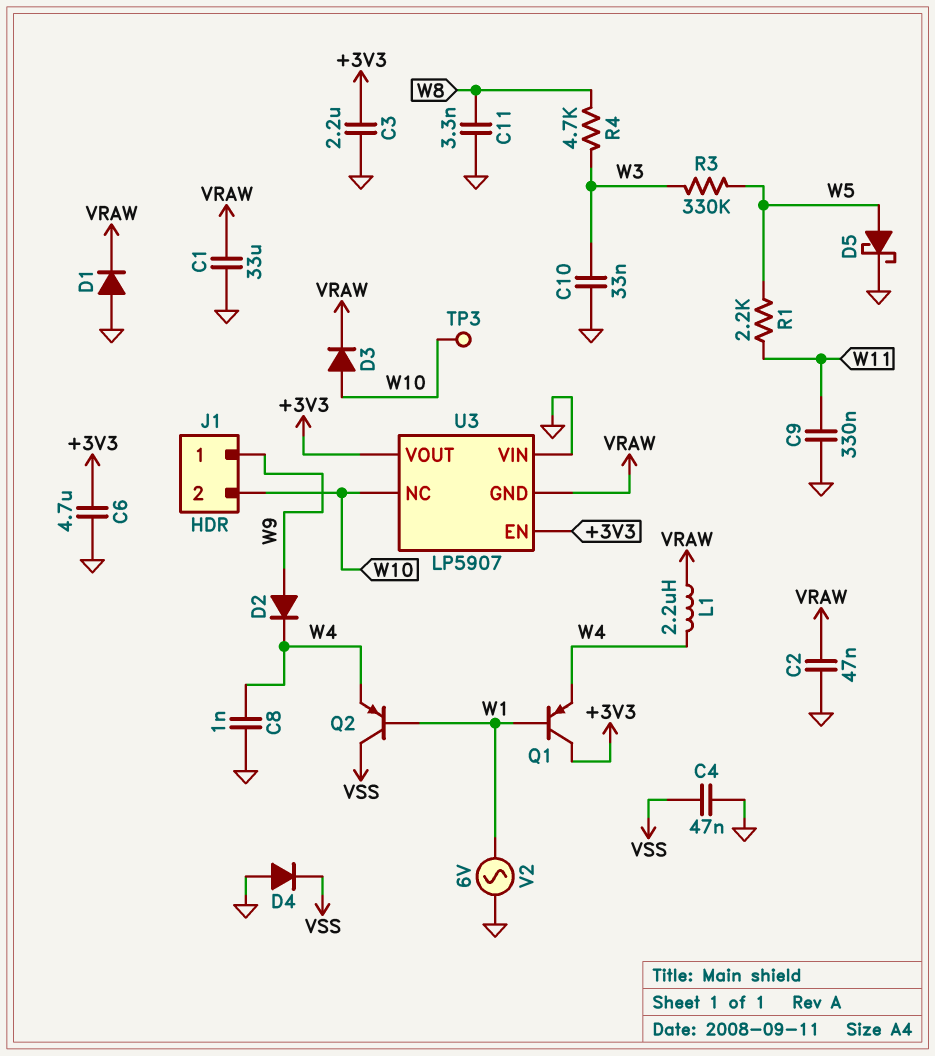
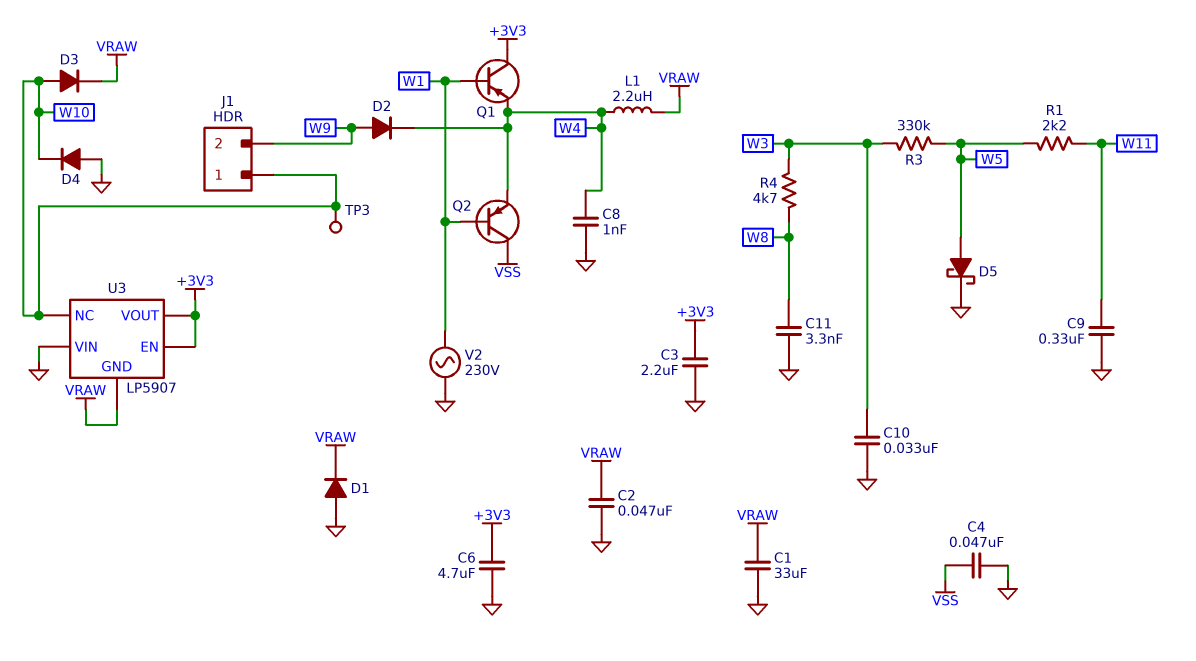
D4: diode (A GND, K VSS) -> diode (A GND, K W10)
J1 pin 1: W9 -> W10
J1 pin 2: W10 -> W9
V2: AC 6V (GND, W1) -> AC 230V (GND, W1)

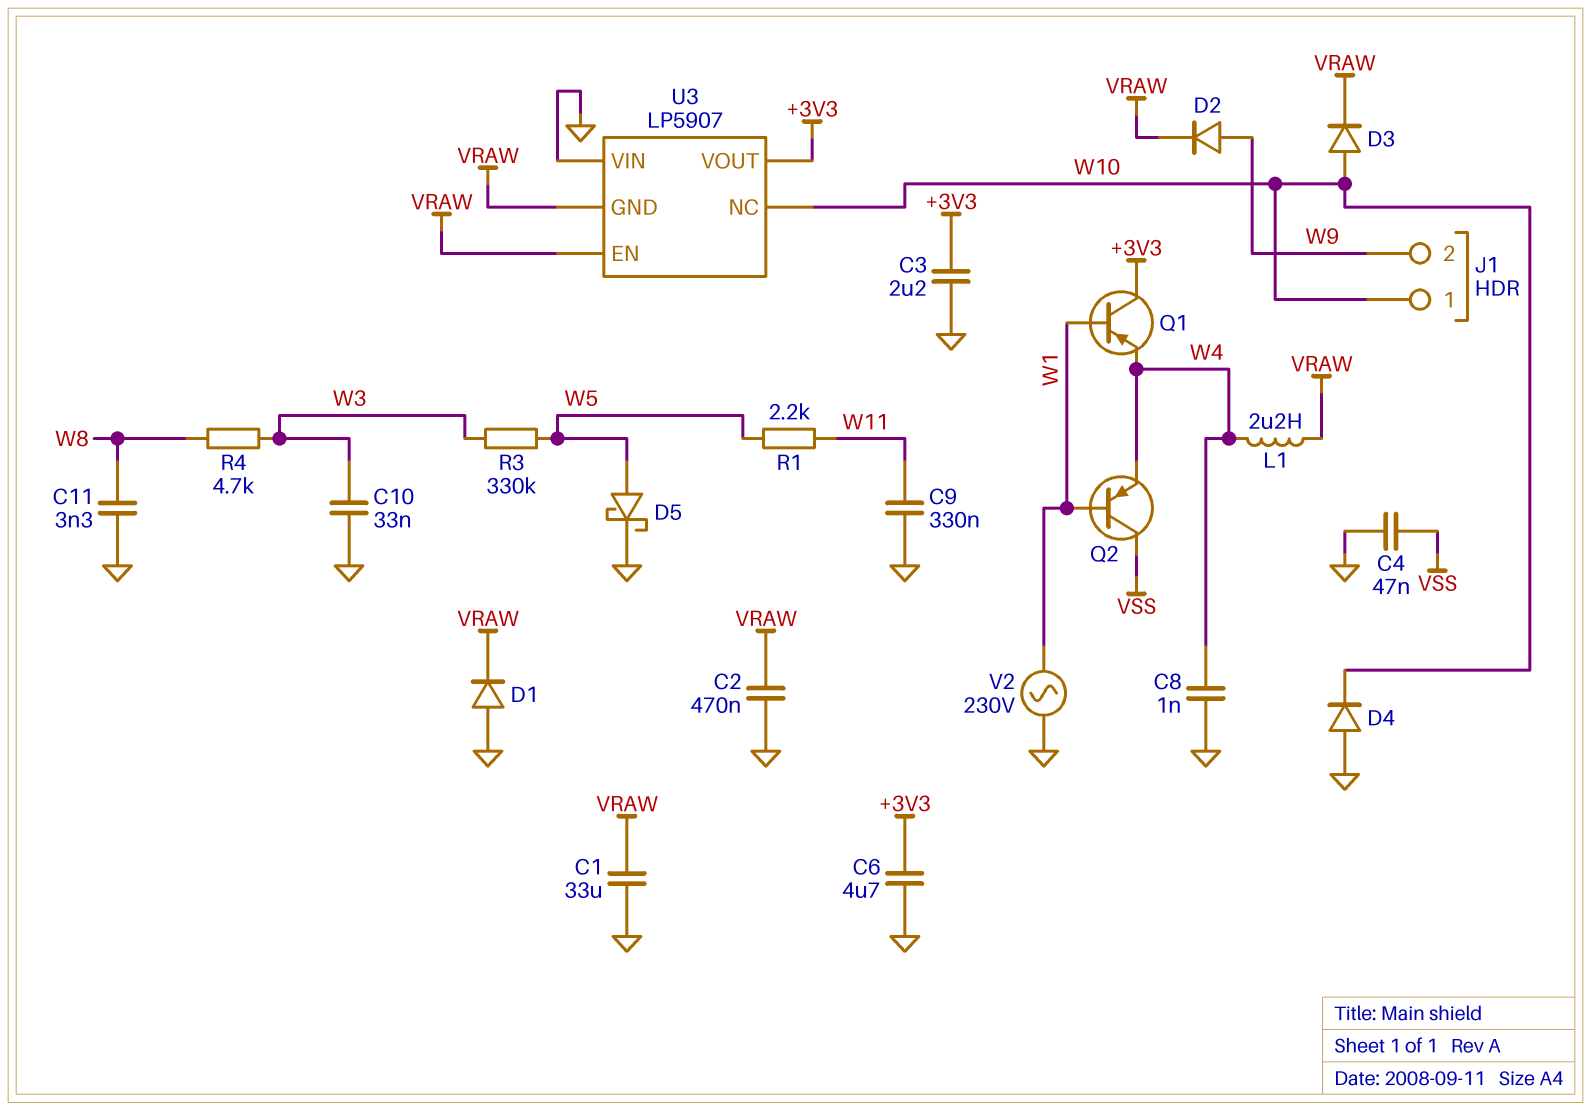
C2: 47nF (GND, VRAW) -> 470nF (GND, VRAW)
D2: diode (A W9, K W4) -> diode (A W9, K VRAW)
TP3: test point (W10) -> none
U3 pin EN: +3V3 -> VRAW

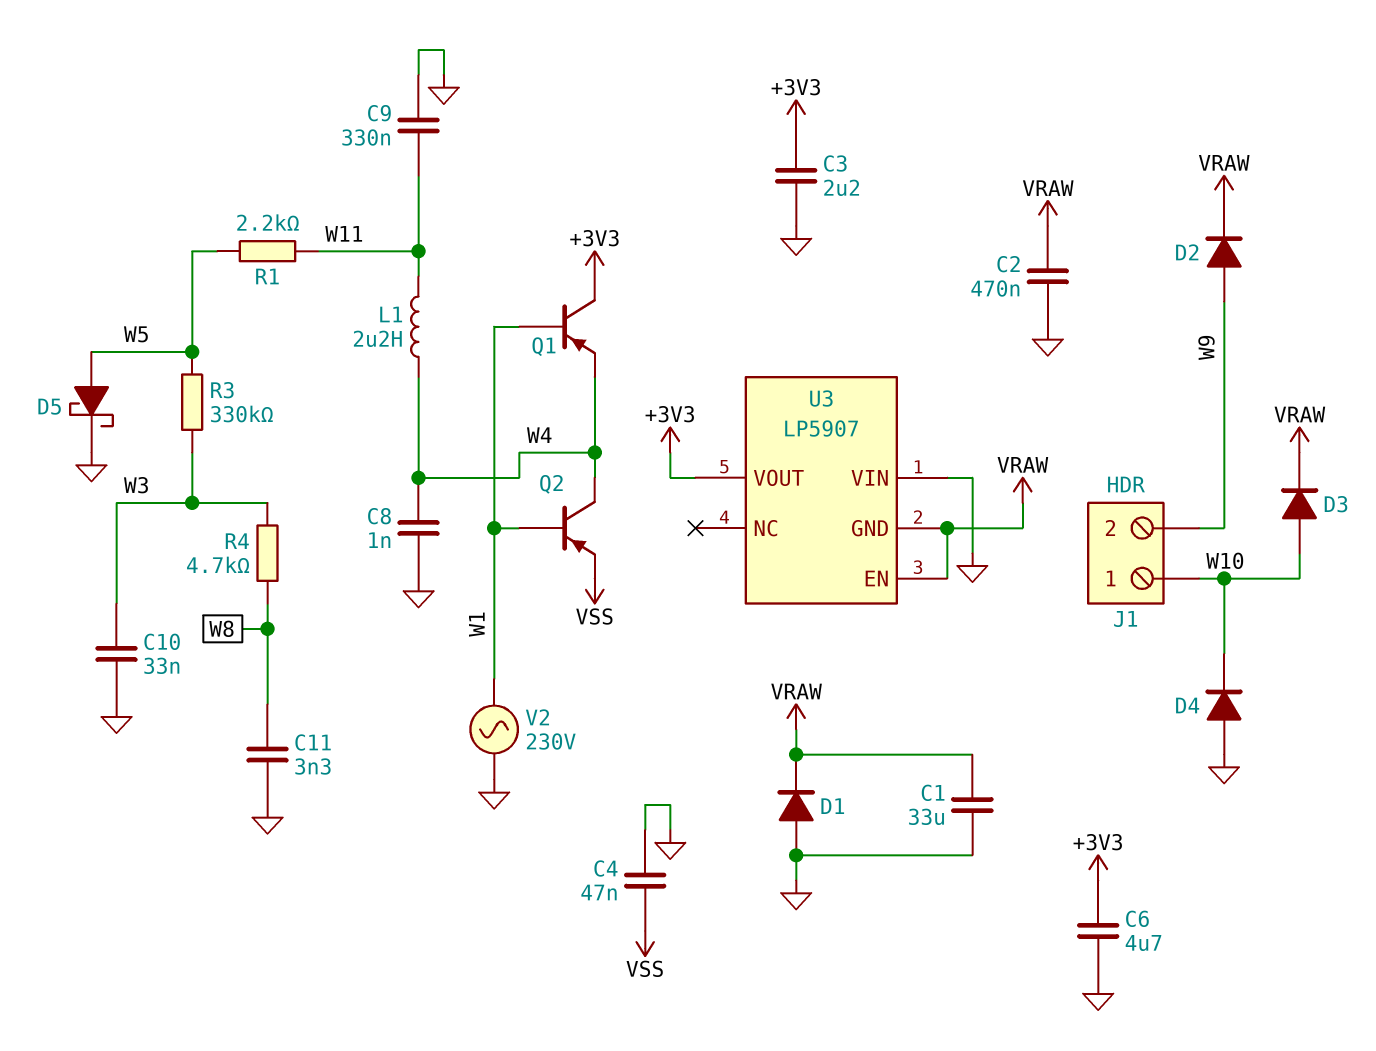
L1: 2.2uH (VRAW, W4) -> 2.2uH (W4, W11)
Q2: PNP (B W1, C VSS, E W4) -> PNP (B W1, C W4, E VSS)
U3 pin NC: W10 -> none

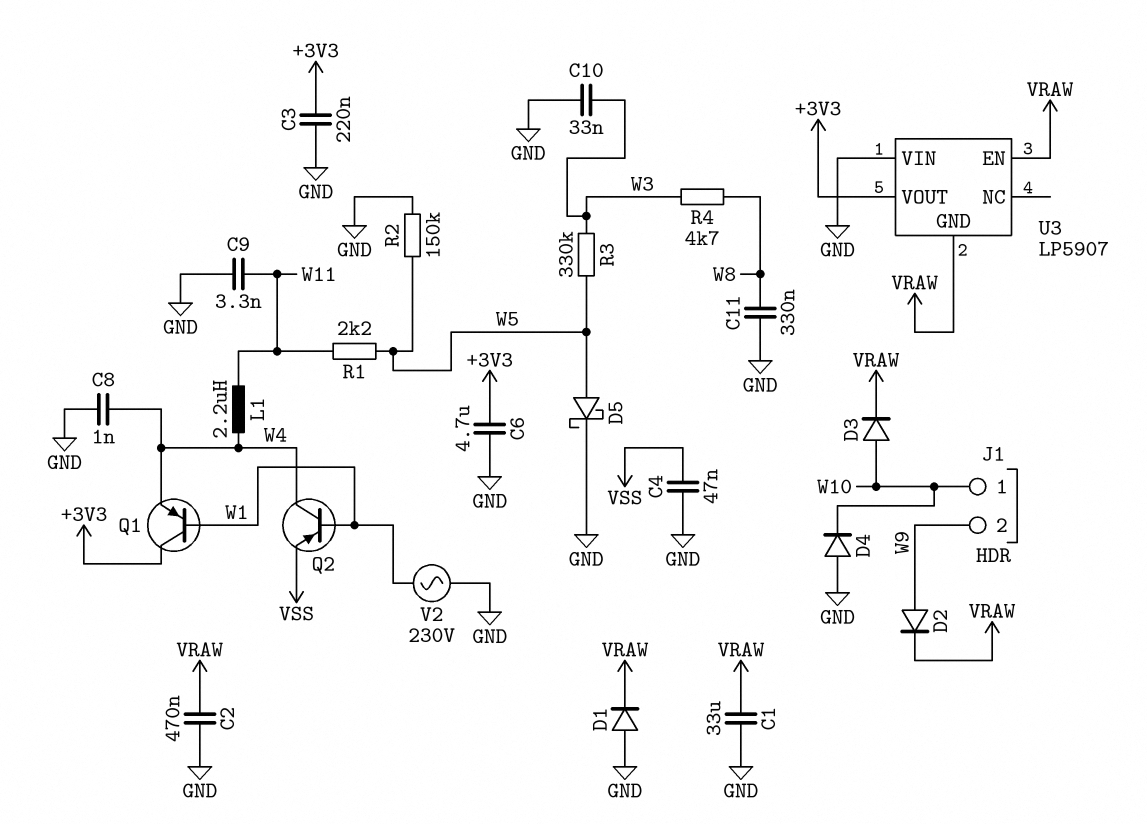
C3: 2.2uF (+3V3, GND) -> 220nF (+3V3, GND)
C9: 330nF (GND, W11) -> 3.3nF (GND, W11)
C11: 3.3nF (GND, W8) -> 330nF (GND, W8)
R2: none -> 150k (GND, W5)

